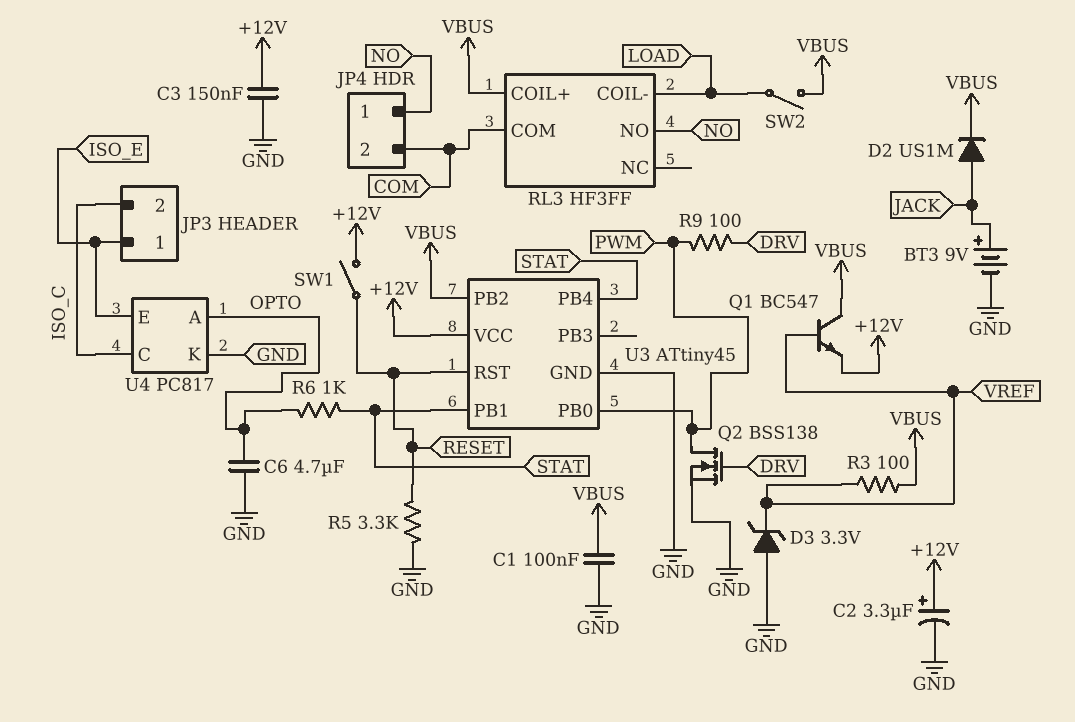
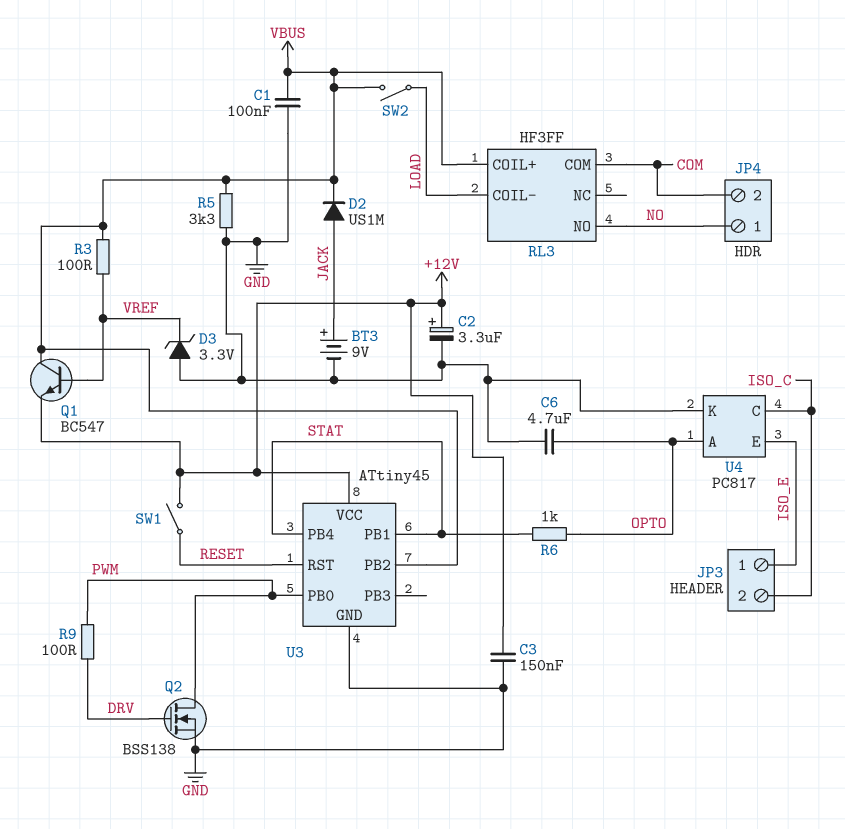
R5: 3.3k (GND, RESET) -> 3.3k (GND, VBUS)

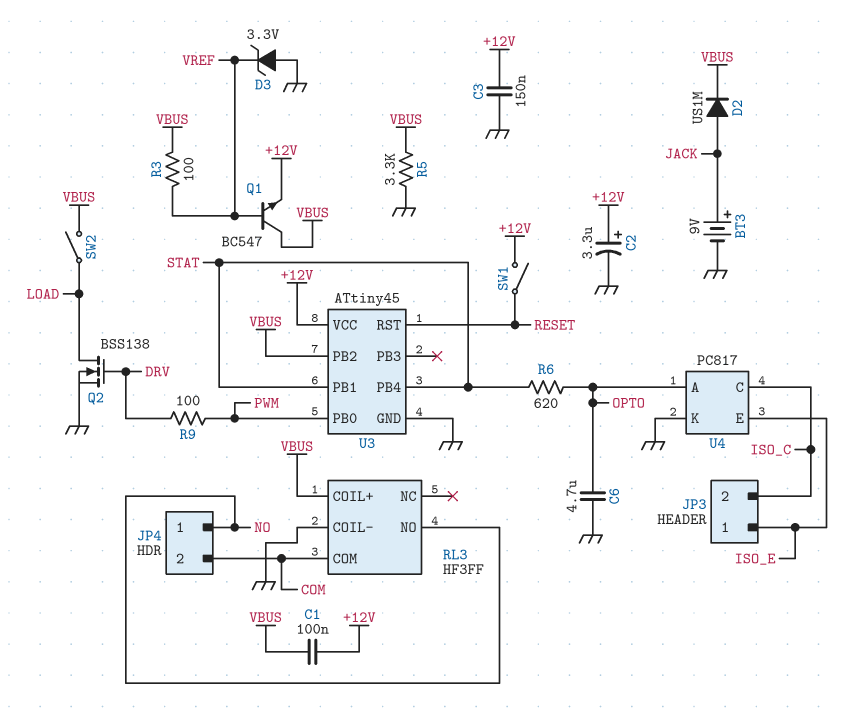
C1: 100nF (GND, VBUS) -> 100nF (+12V, VBUS)
Q2: NMOS BSS138 (G DRV, D PWM, S GND) -> NMOS BSS138 (G DRV, D LOAD, S GND)
R6: 1k (OPTO, STAT) -> 620 (OPTO, STAT)
RL3 pin COIL-: LOAD -> GND

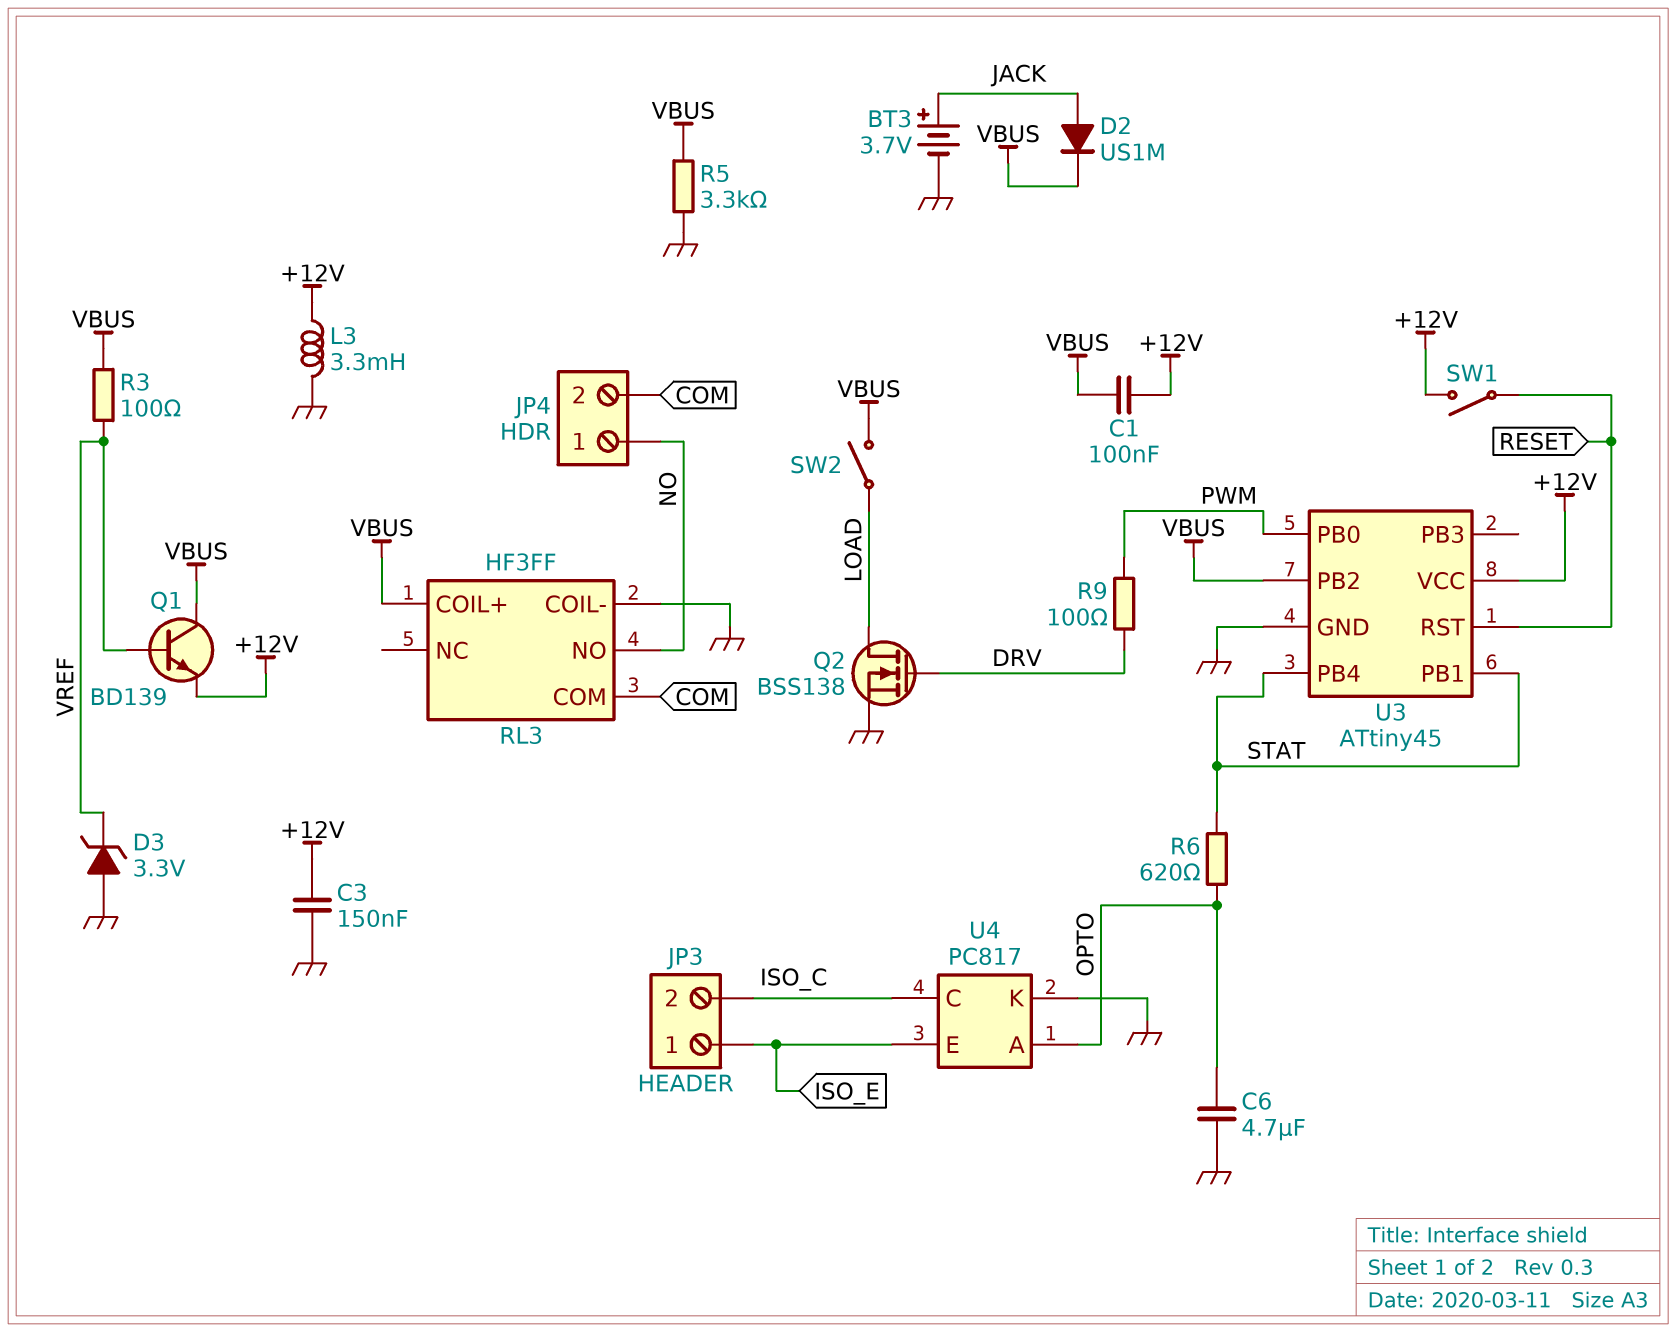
BT3: 9V (plus JACK, minus GND) -> 3.7V (plus JACK, minus GND)
C2: 3.3uF (plus +12V, minus GND) -> none
L3: none -> 3.3mH (+12V, GND)
Q1: NPN BC547 (B VREF, C VBUS, E +12V) -> NPN BD139 (B VREF, C VBUS, E +12V)

